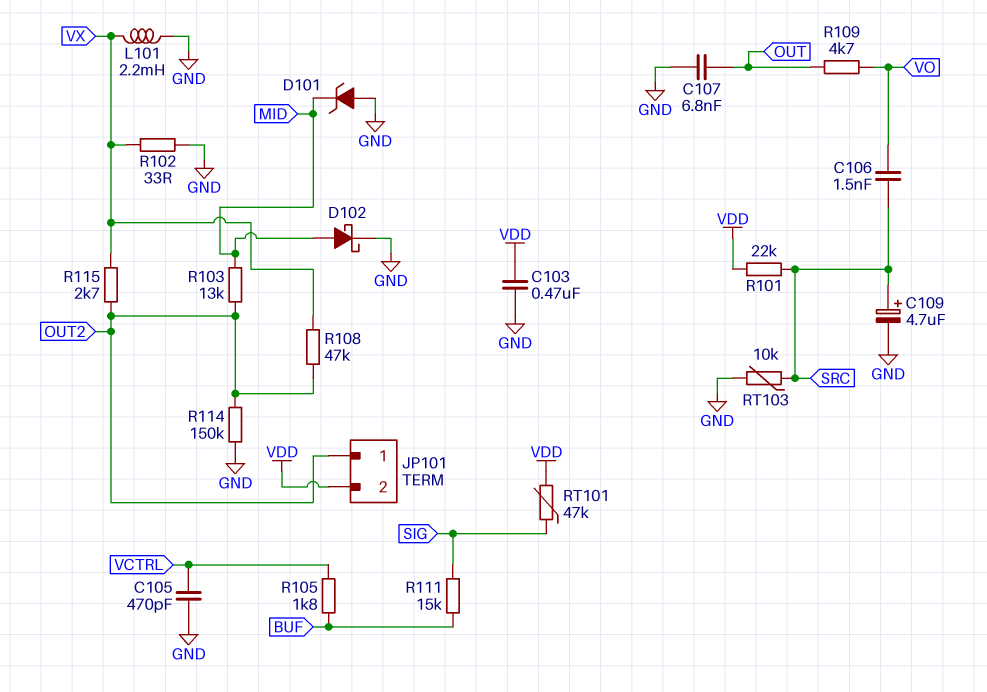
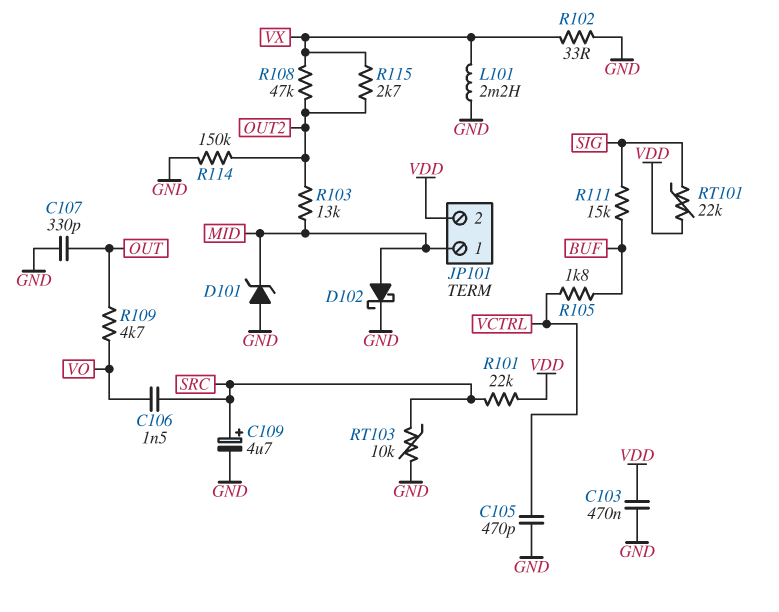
C107: 6.8nF (GND, OUT) -> 330pF (GND, OUT)
JP101 pin 1: OUT2 -> MID
RT101: 47k (SIG, VDD) -> 22k (SIG, VDD)

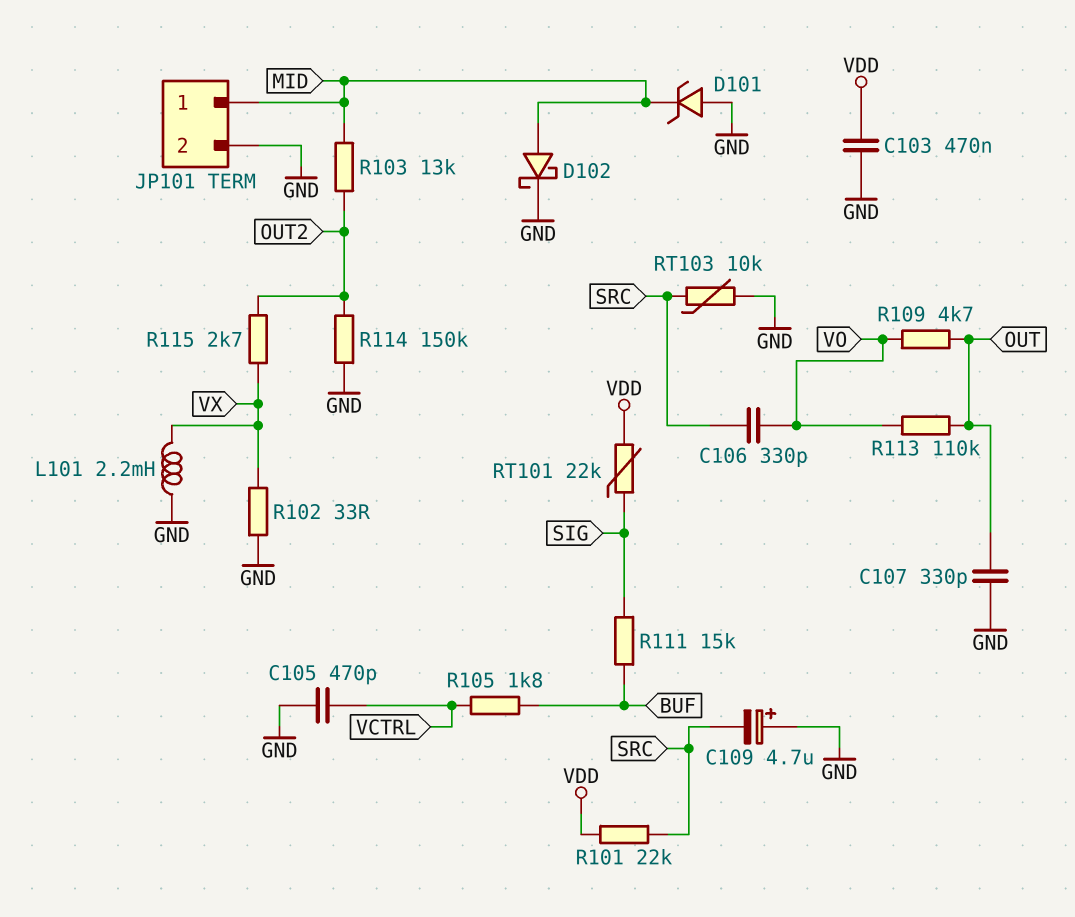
C106: 1.5nF (SRC, VO) -> 330pF (SRC, VO)
C109: 4.7uF (plus SRC, minus GND) -> 4.7uF (plus GND, minus SRC)
JP101 pin 2: VDD -> GND
R108: 47k (OUT2, VX) -> none
R113: none -> 110k (OUT, VO)

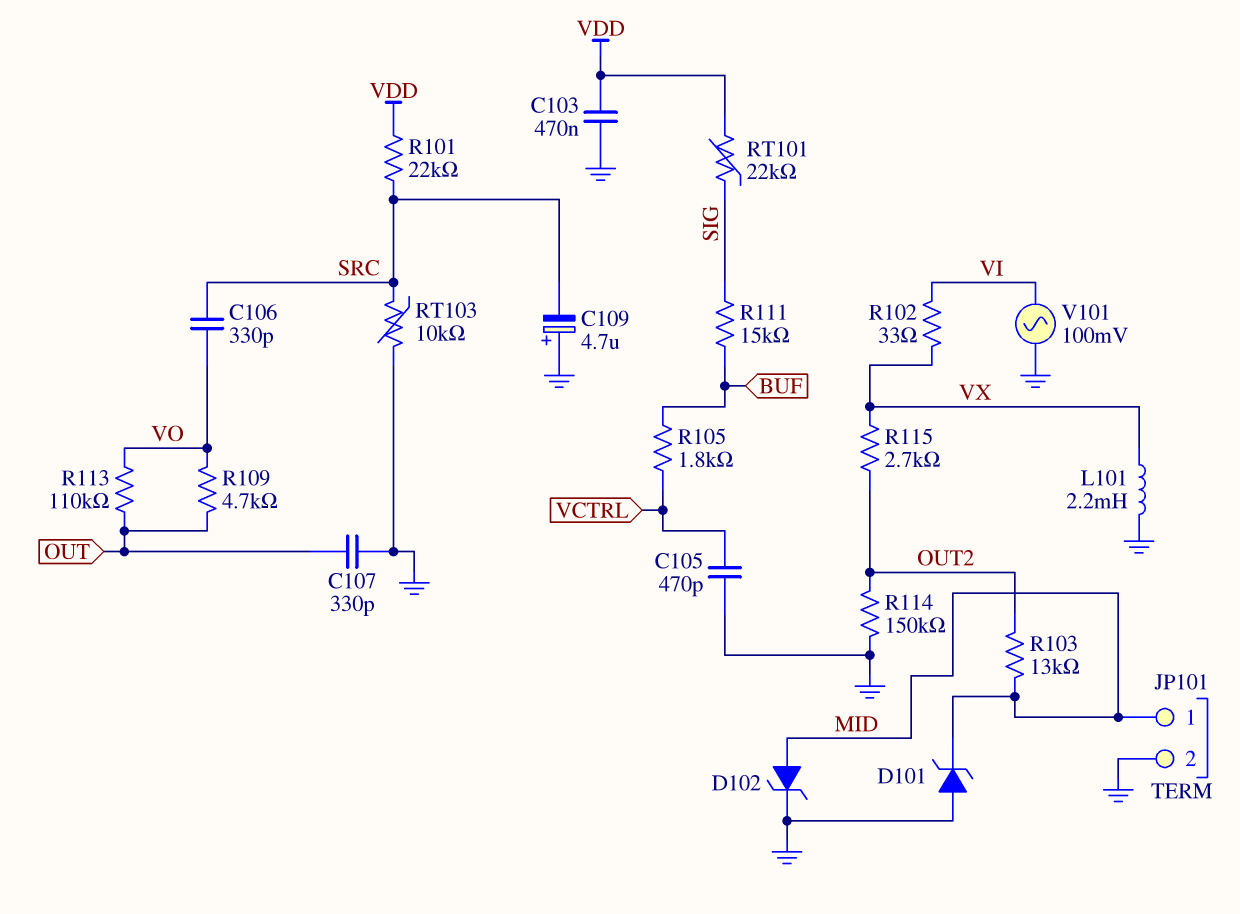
D102: schottky (A MID, K GND) -> zener (A MID, K GND)
R102: 33 (GND, VX) -> 33 (VI, VX)
V101: none -> AC 100mV (GND, VI)

